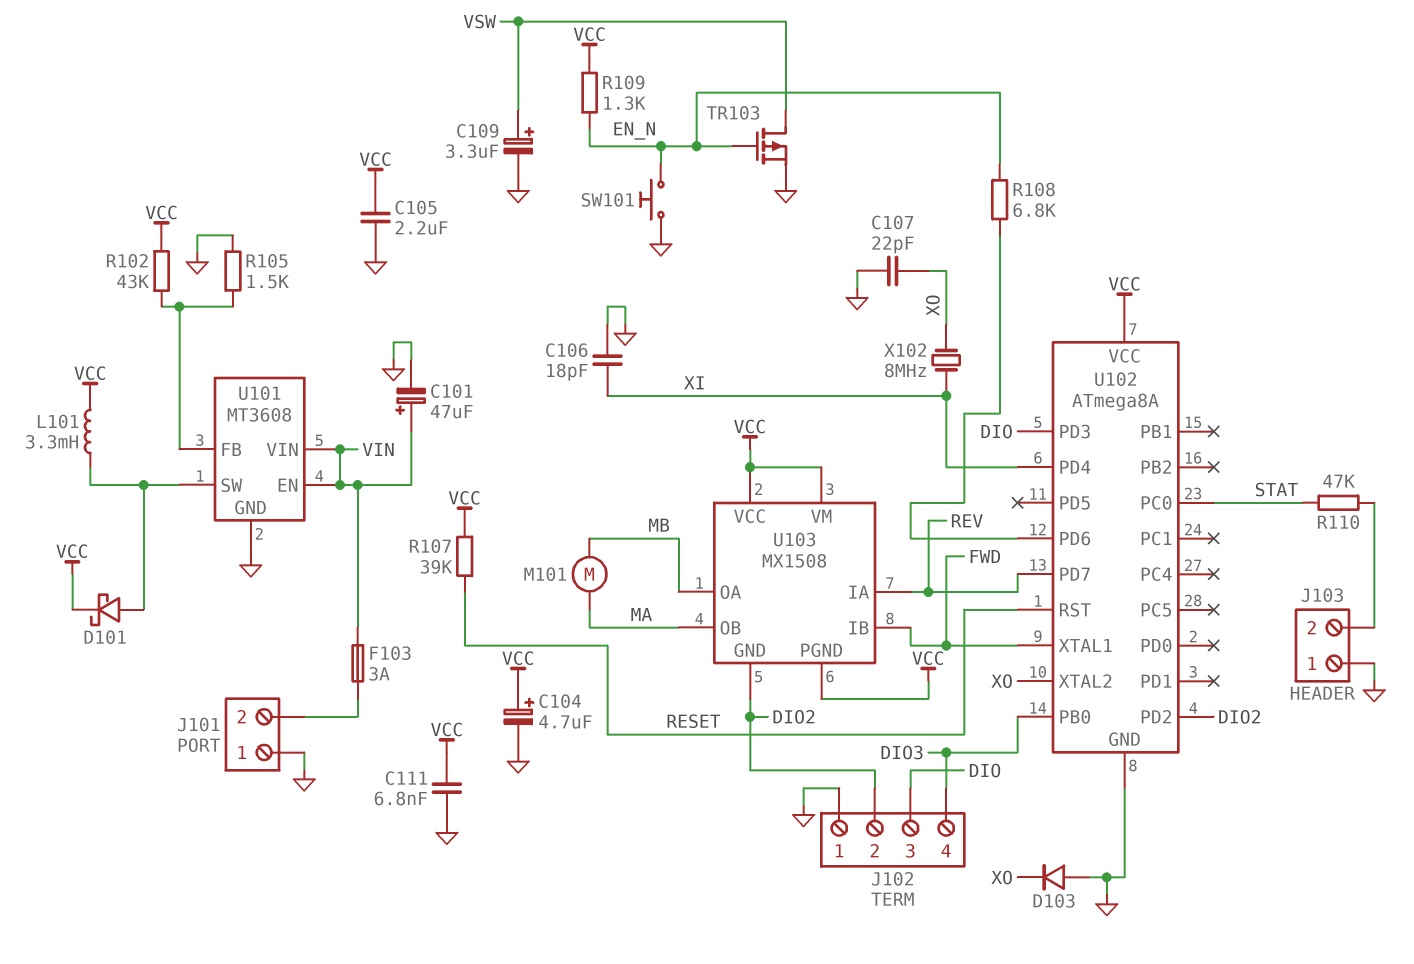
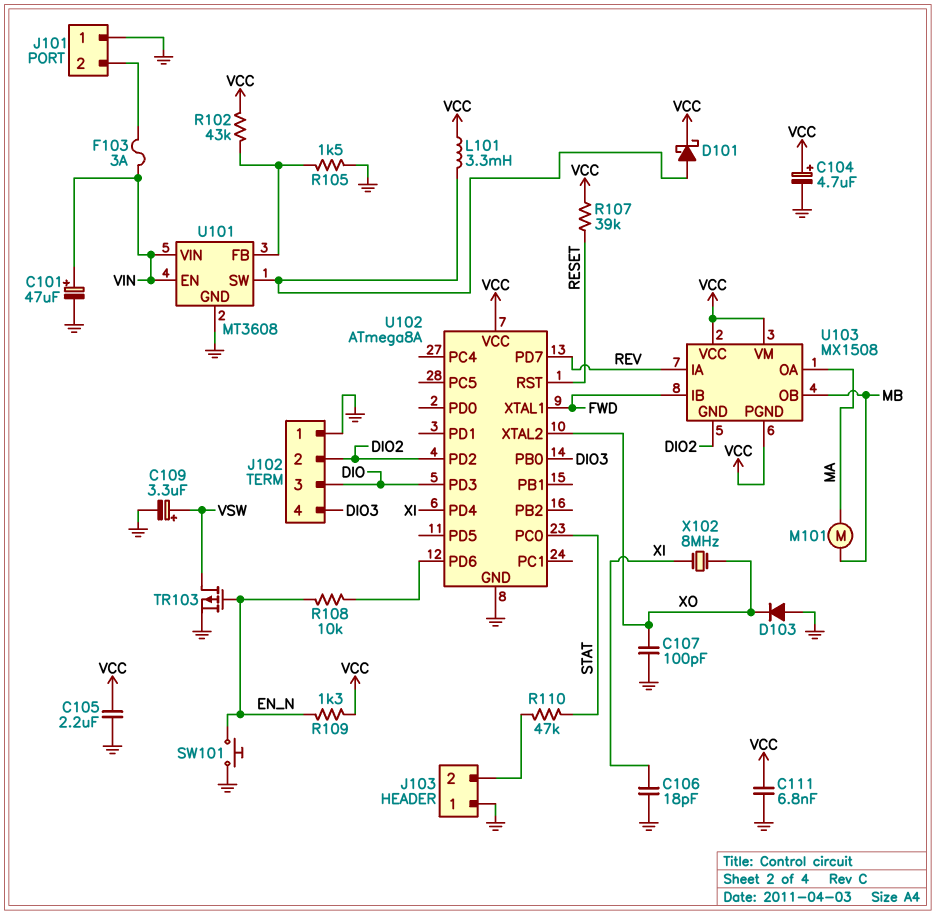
C107: 22pF (GND, XO) -> 100pF (GND, XO)
R108: 6.8k (EN_N, U102/PD6) -> 10k (EN_N, U102/PD6)
U103 pin OA: MB -> MA
U103 pin OB: MA -> MB

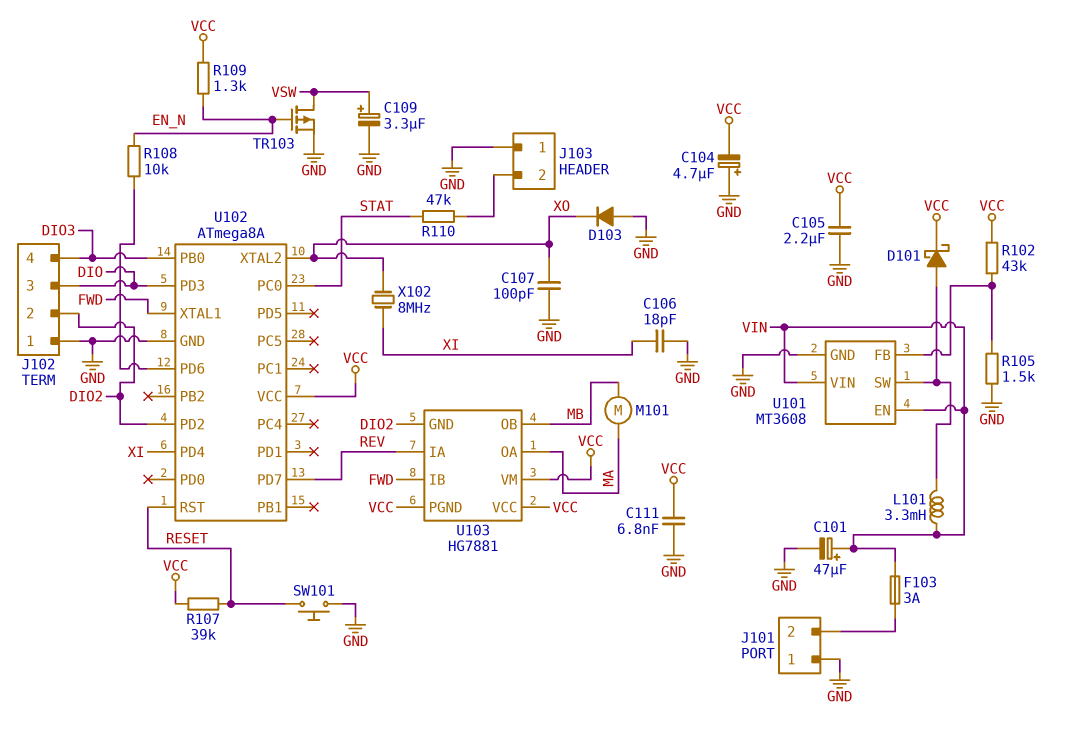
C104: 4.7uF (plus VCC, minus GND) -> 4.7uF (plus GND, minus VCC)
L101: 3.3mH (U101/SW, VCC) -> 3.3mH (U101/SW, VIN)
SW101: button (EN_N, GND) -> button (GND, RESET)
U103: MX1508 -> HG7881

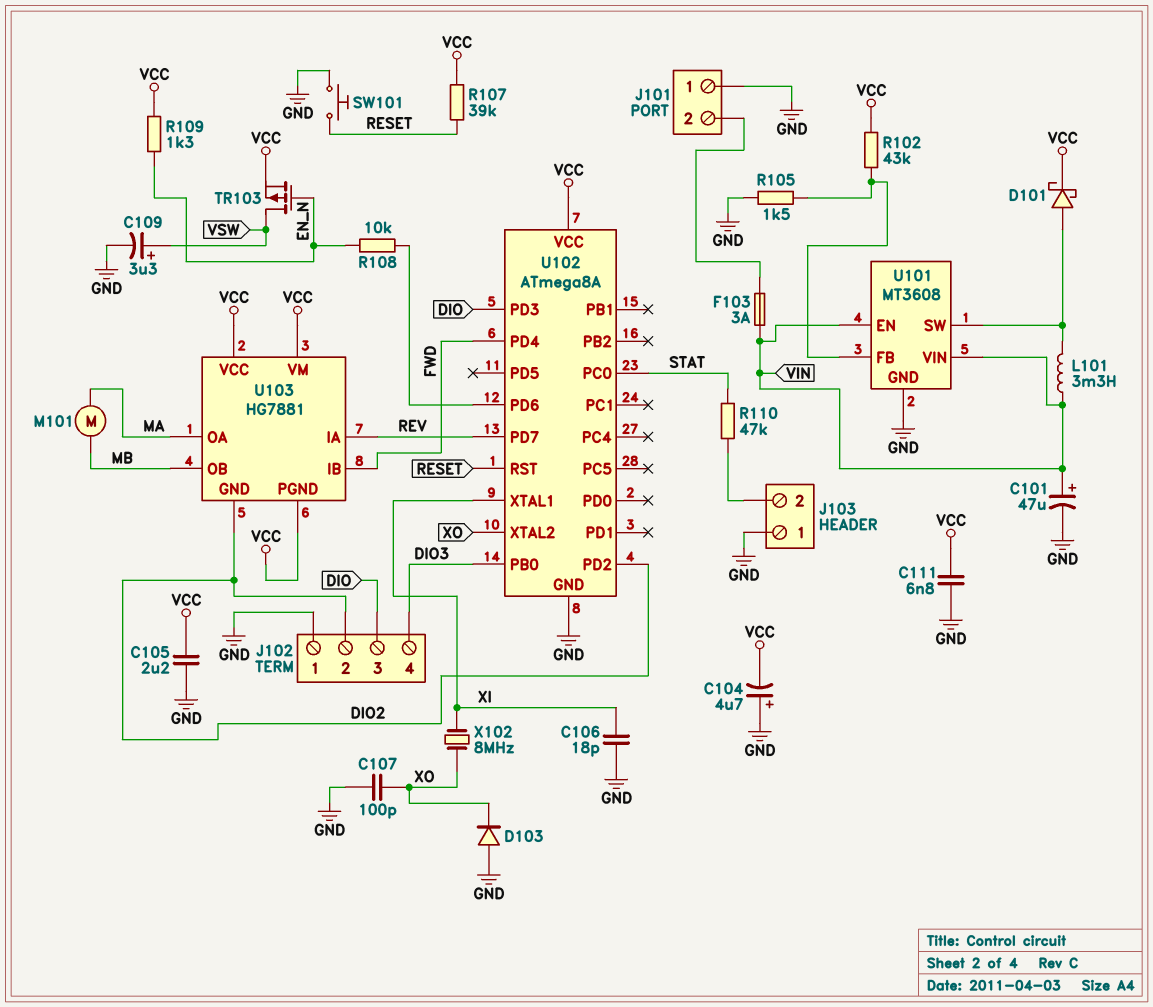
TR103: PMOS (G EN_N, D VSW, S GND) -> PMOS (G EN_N, D VSW, S VCC)
U102 pin PD4: XI -> FWD
U102 pin XTAL1: FWD -> XI

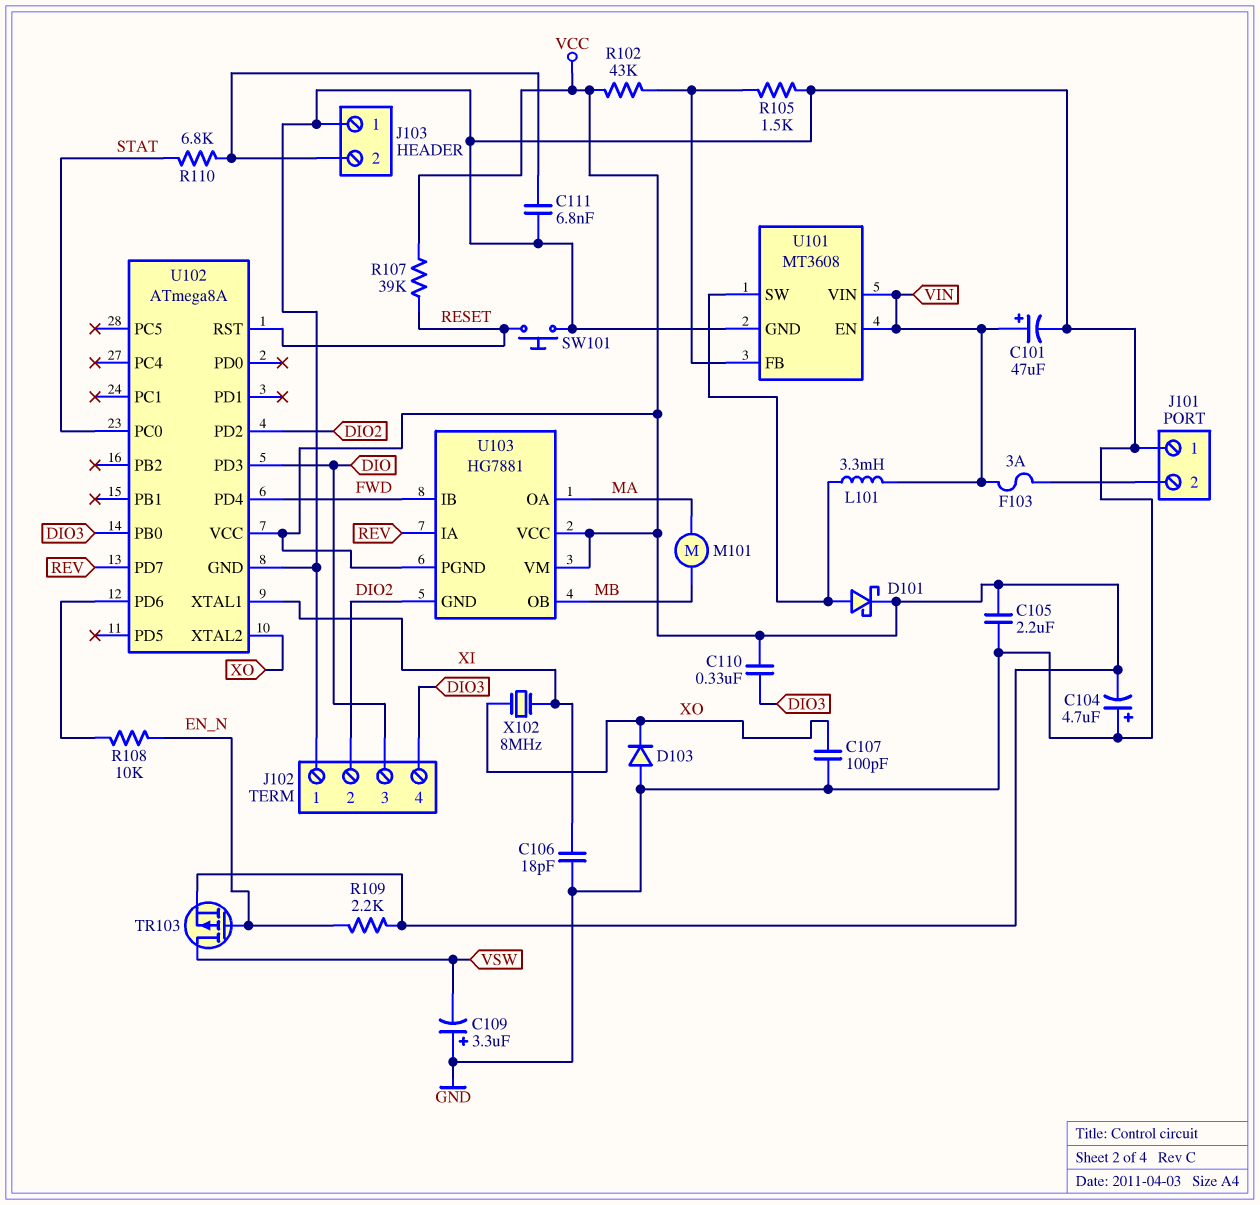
C109: 3.3uF (plus VSW, minus GND) -> 3.3uF (plus GND, minus VSW)
C110: none -> 330nF (DIO3, VCC)
C111: 6.8nF (GND, VCC) -> 6.8nF (GND, J103/2)
R109: 1.3k (EN_N, VCC) -> 2.2k (EN_N, VCC)
R110: 47k (J103/2, STAT) -> 6.8k (J103/2, STAT)

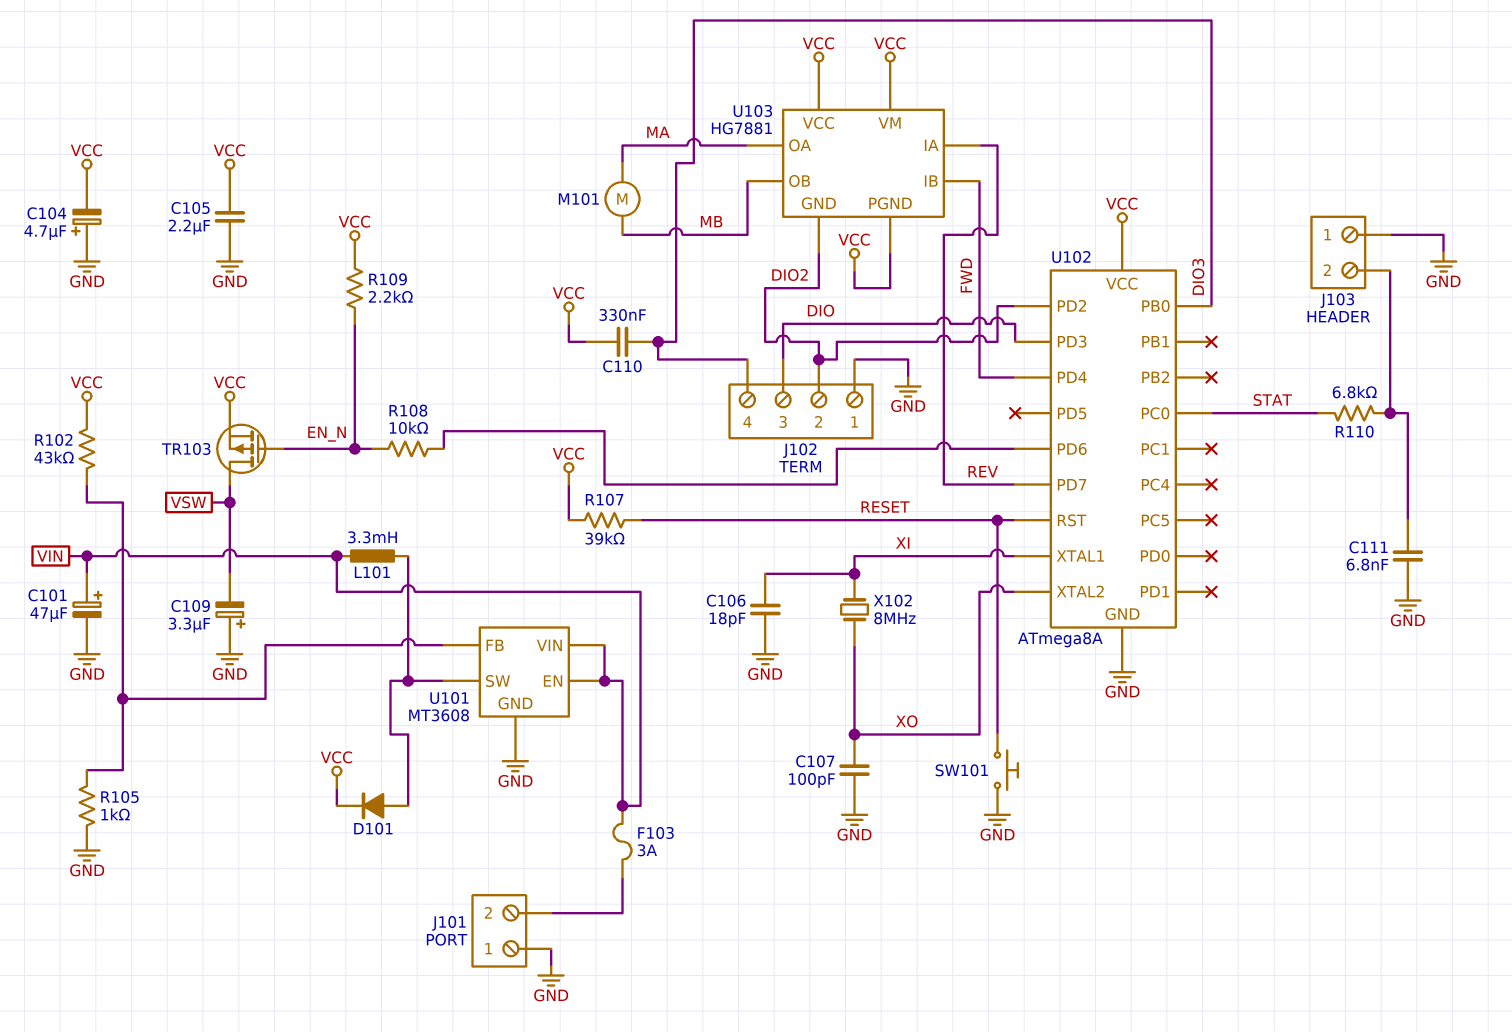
D101: schottky (A U101/SW, K VCC) -> diode (A U101/SW, K VCC)
D103: diode (A GND, K XO) -> none
R105: 1.5k (GND, U101/FB) -> 1k (GND, U101/FB)

